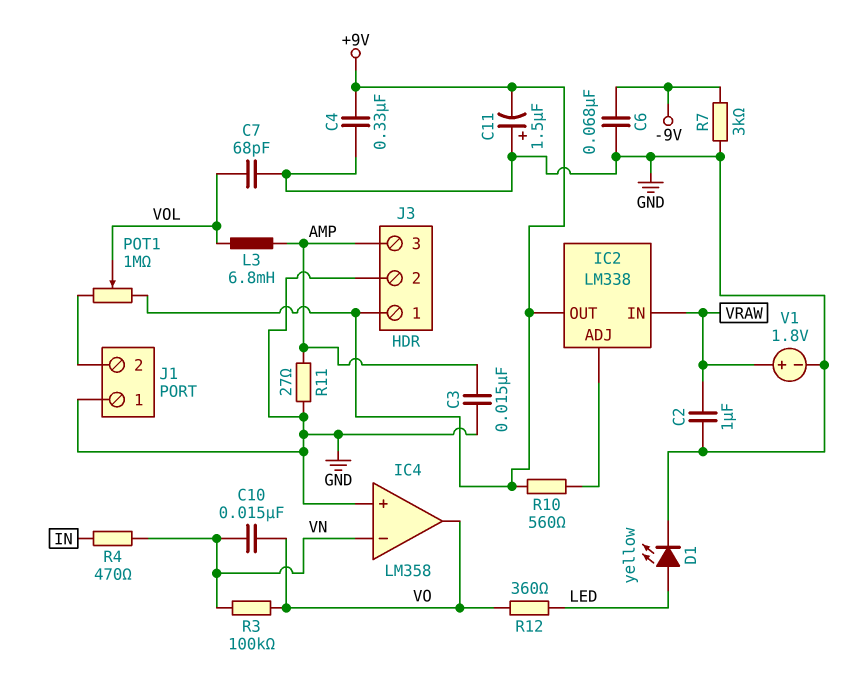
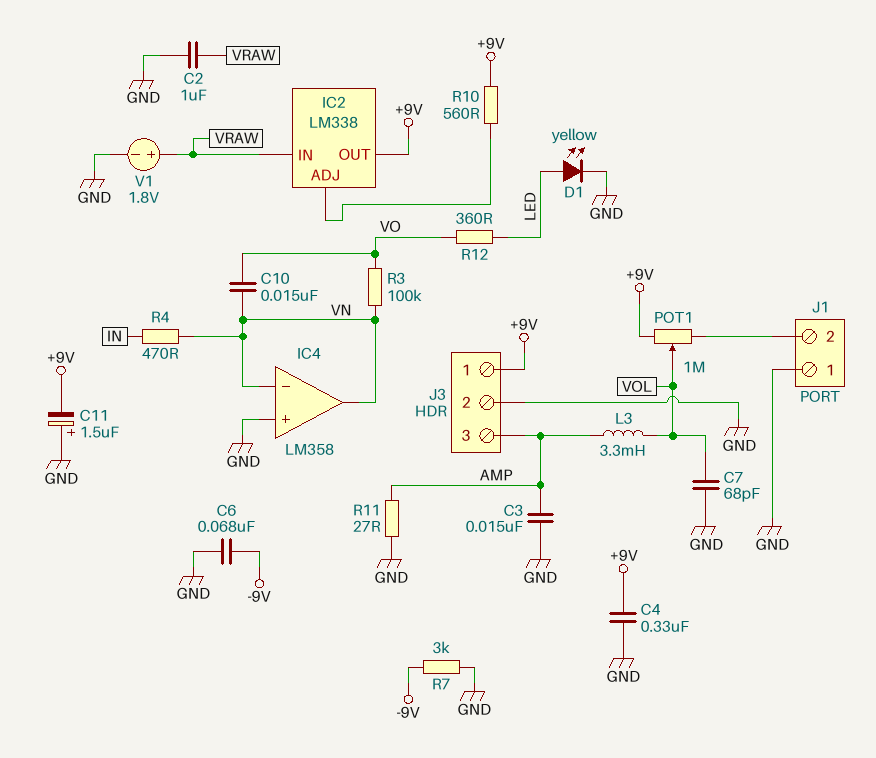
IC4 pin out: VO -> VN
L3: 6.8mH (AMP, VOL) -> 3.3mH (AMP, VOL)

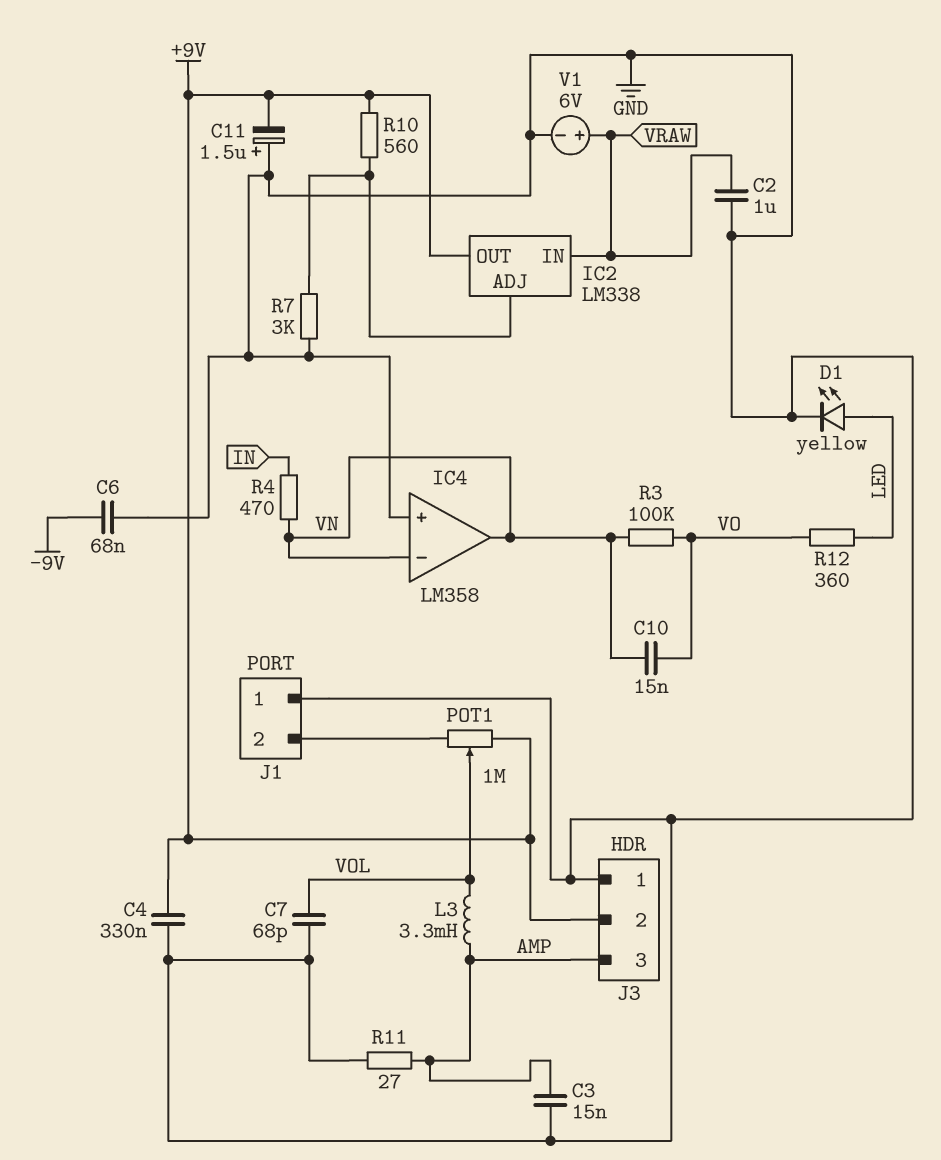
J3 pin 1: +9V -> GND
J3 pin 2: GND -> +9V
R7: 3k (-9V, GND) -> 3k (GND, IC2/ADJ)
V1: 1.8V (plus VRAW, minus GND) -> 6V (plus VRAW, minus GND)

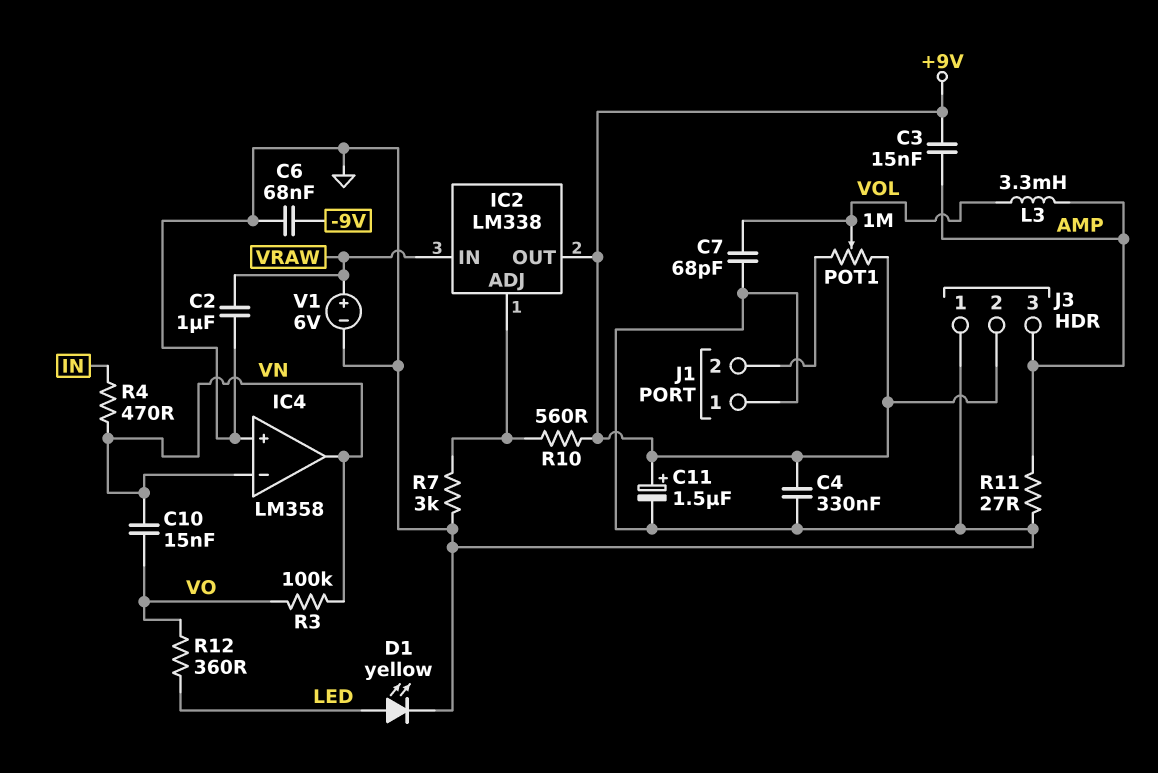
C3: 15nF (AMP, GND) -> 15nF (+9V, AMP)
C11: 1.5uF (plus GND, minus +9V) -> 1.5uF (plus +9V, minus GND)

